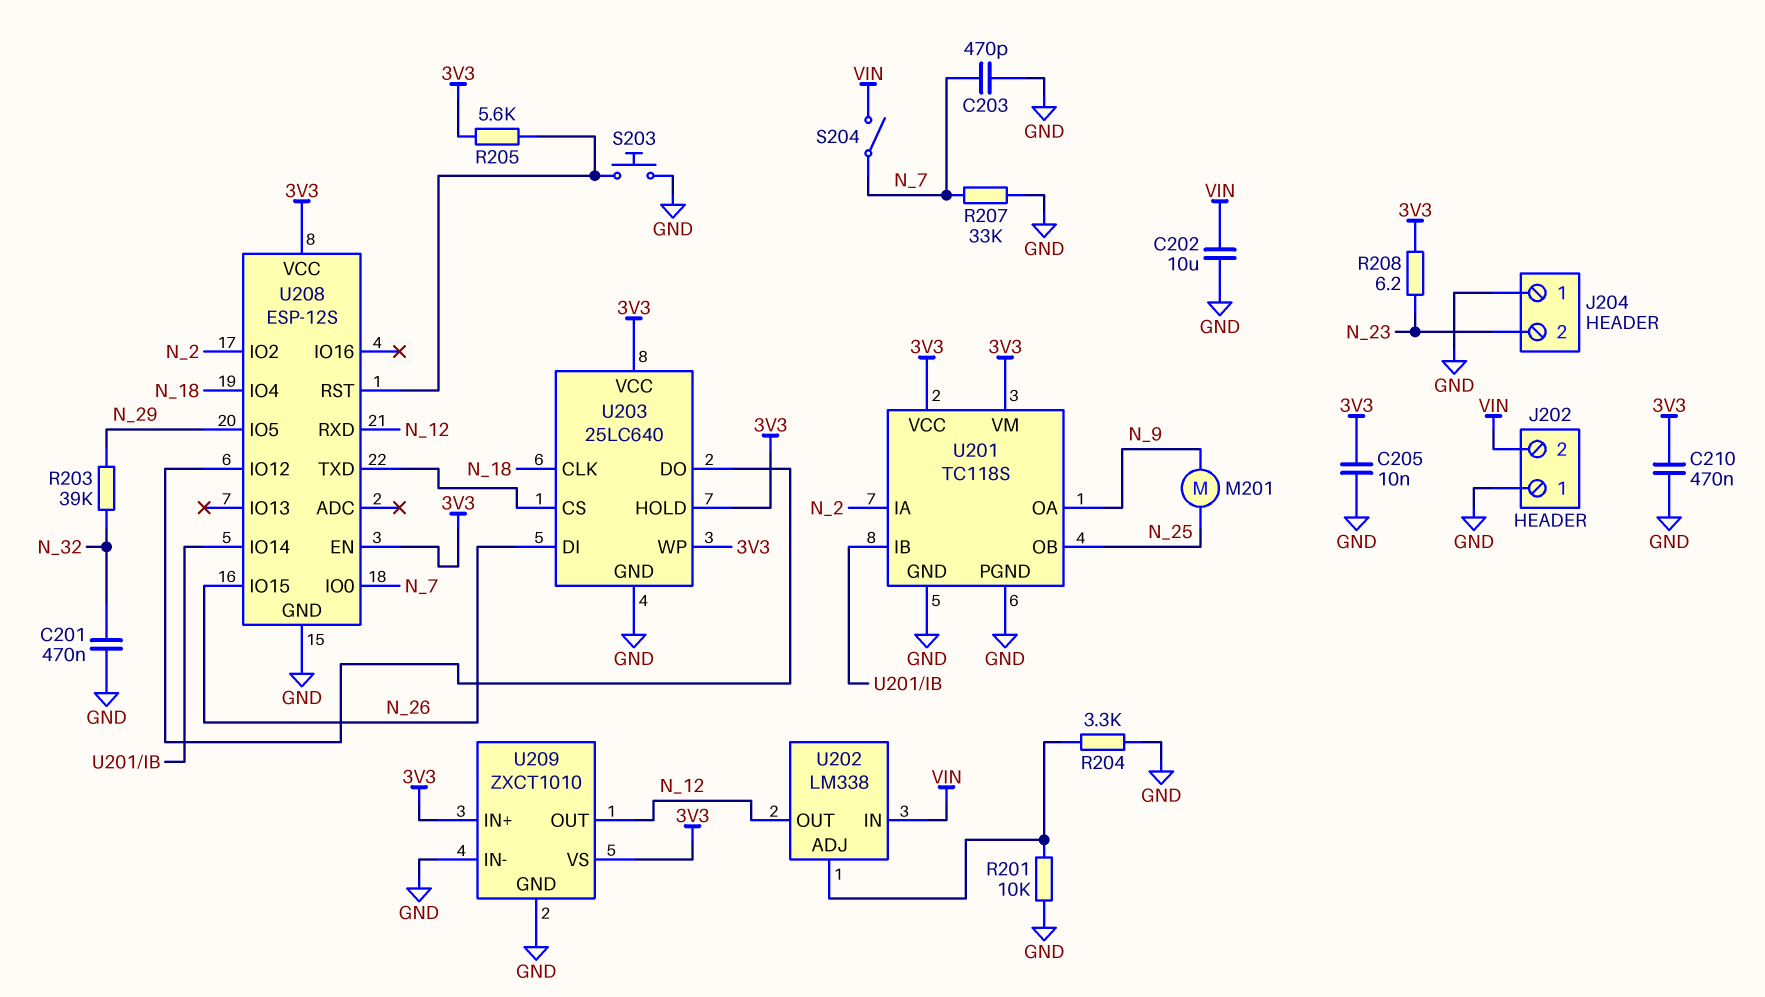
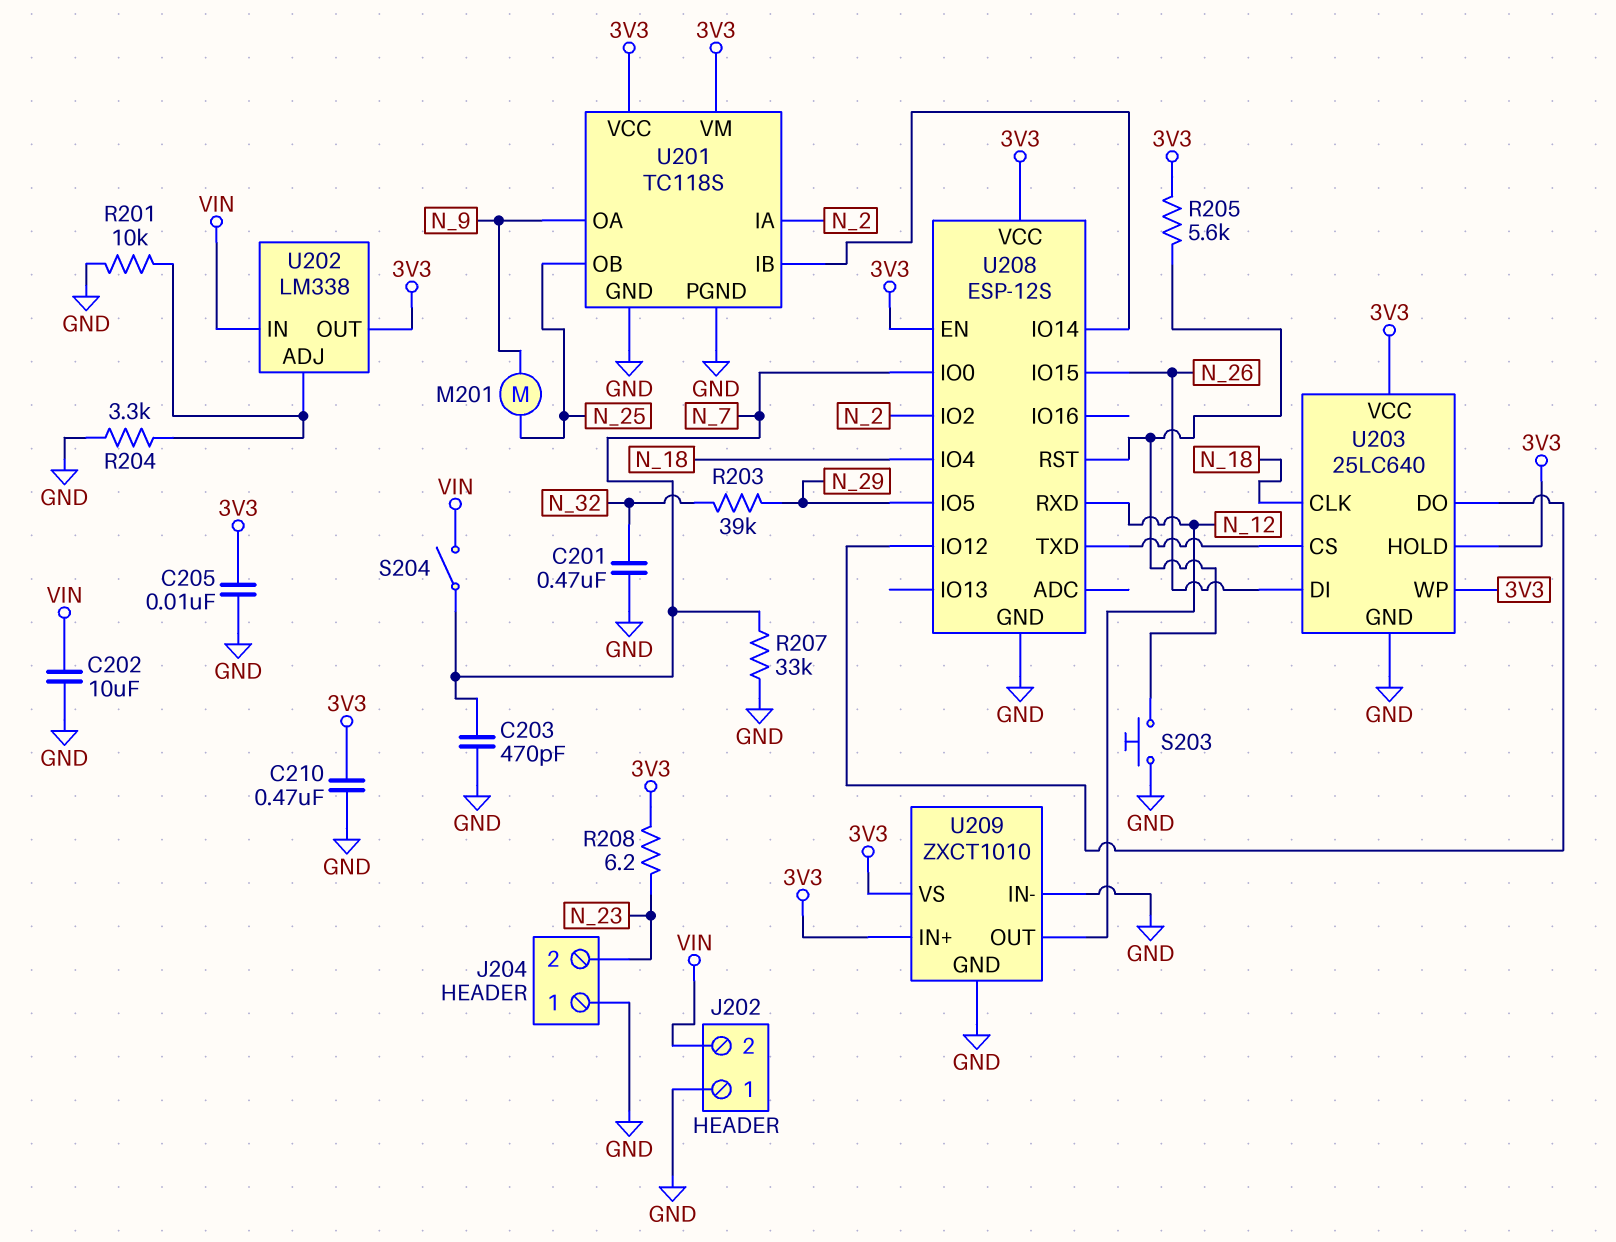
U202 pin OUT: N_12 -> 3V3

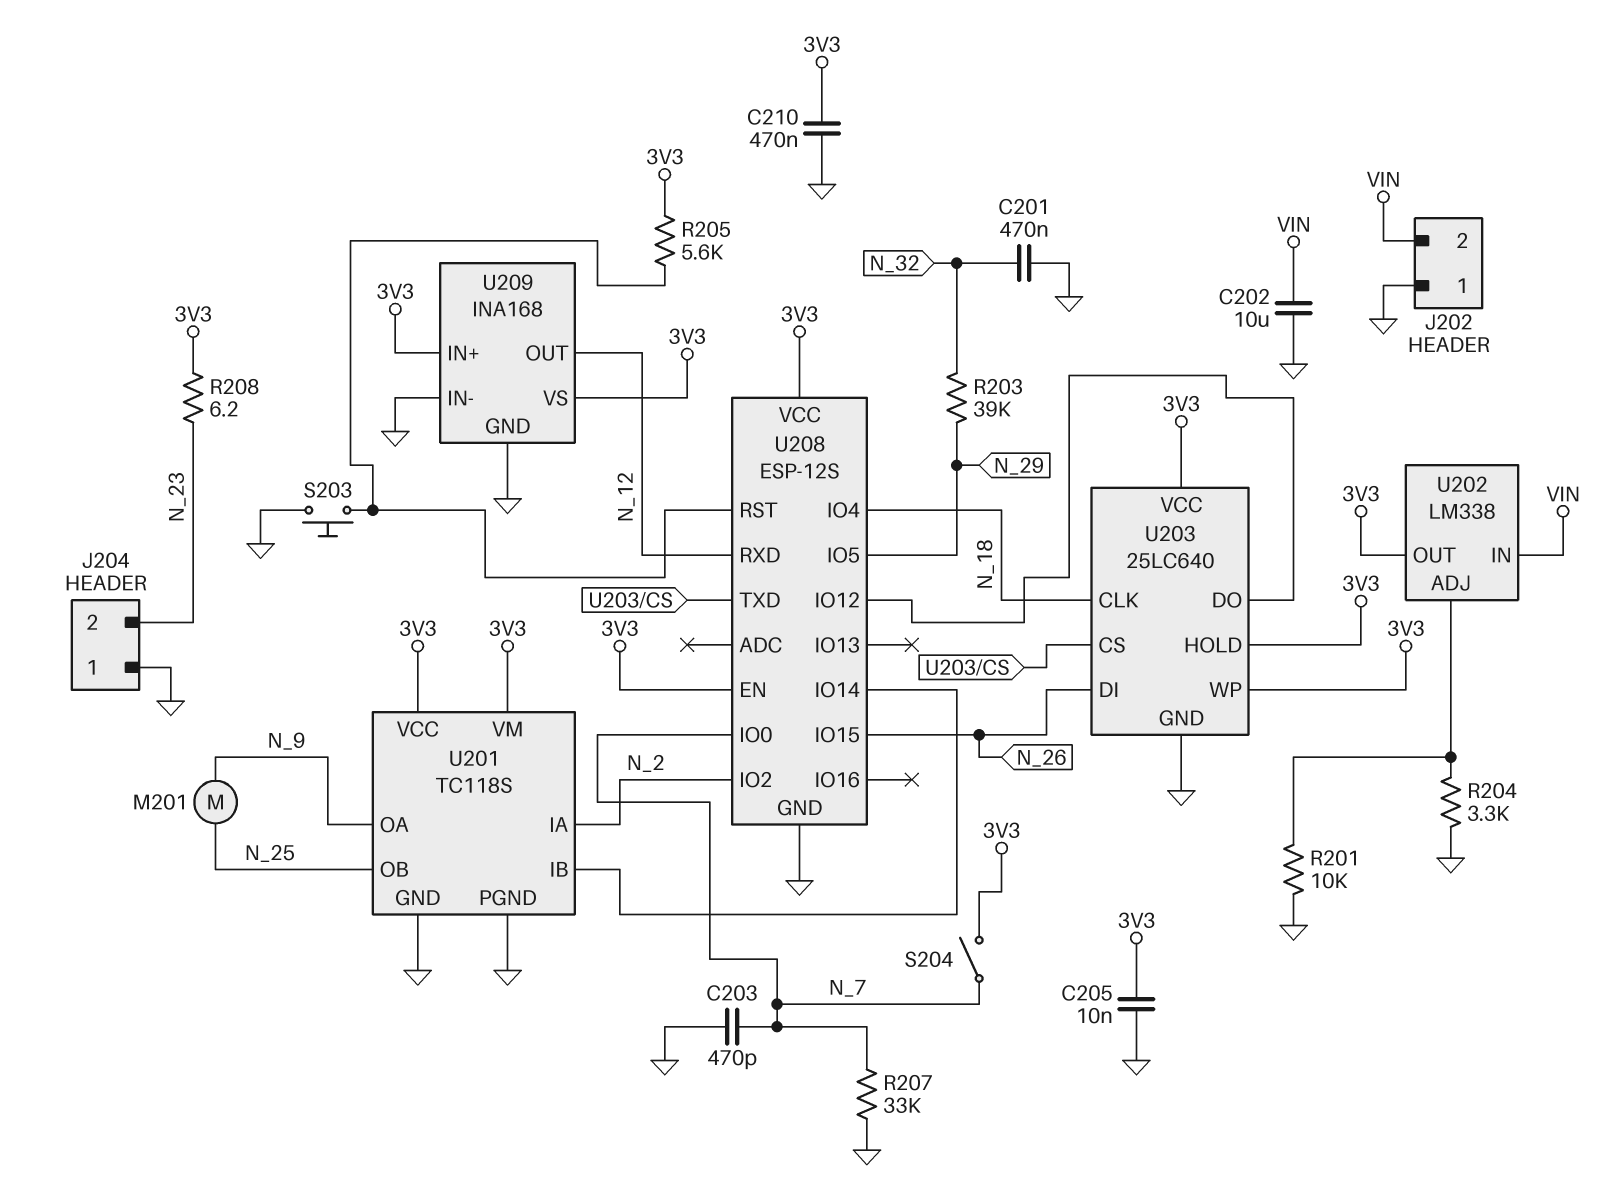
S204: switch (N_7, VIN) -> switch (3V3, N_7)
U209: ZXCT1010 -> INA168

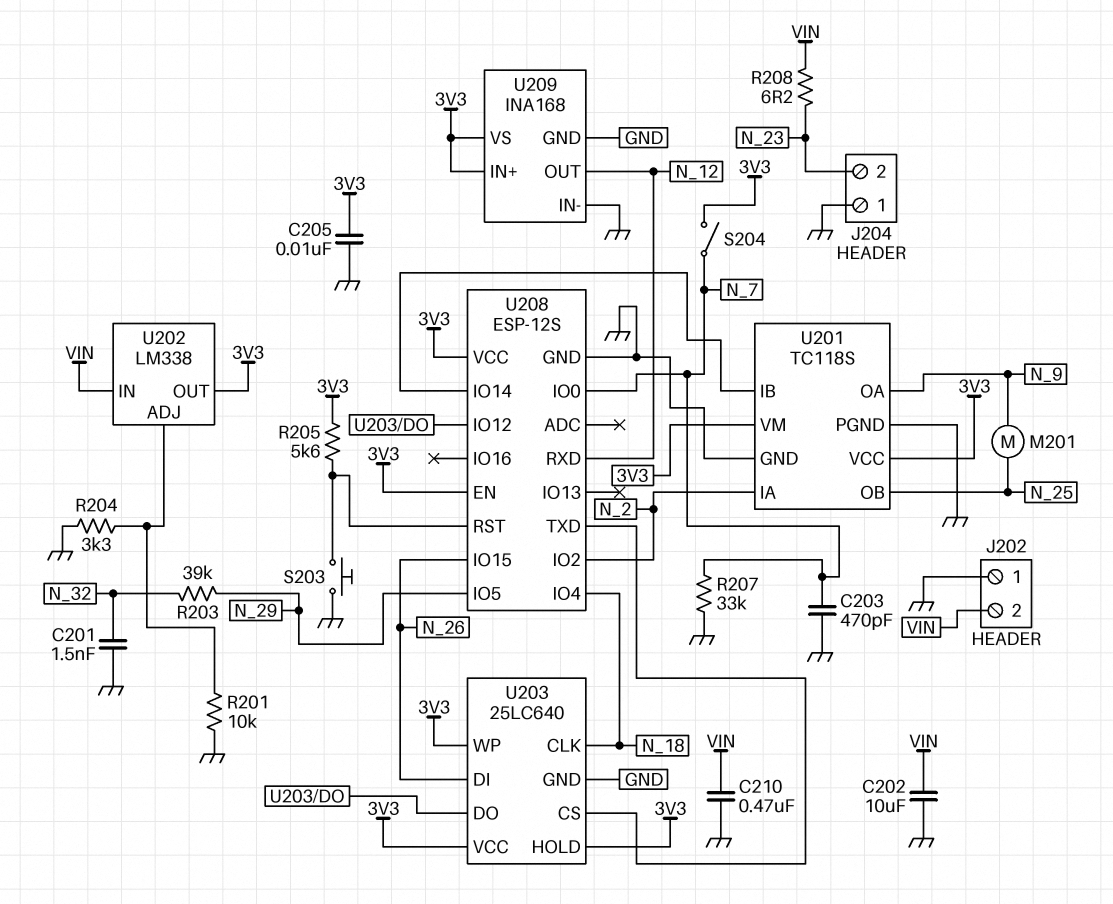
C201: 470nF (GND, N_32) -> 1.5nF (GND, N_32)
C210: 470nF (3V3, GND) -> 470nF (GND, VIN)
R208: 6.2 (3V3, N_23) -> 6.2 (N_23, VIN)

